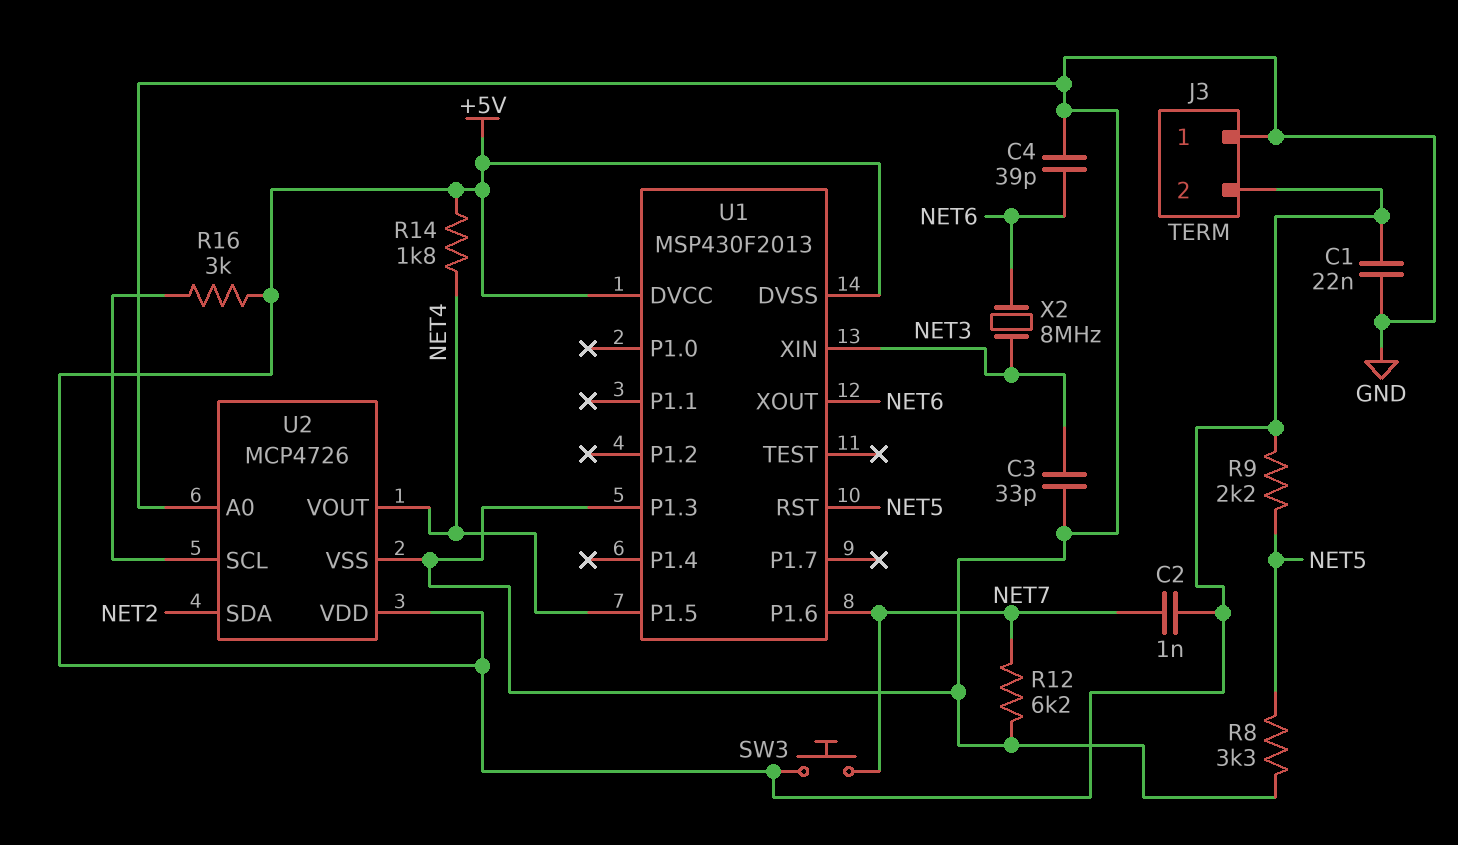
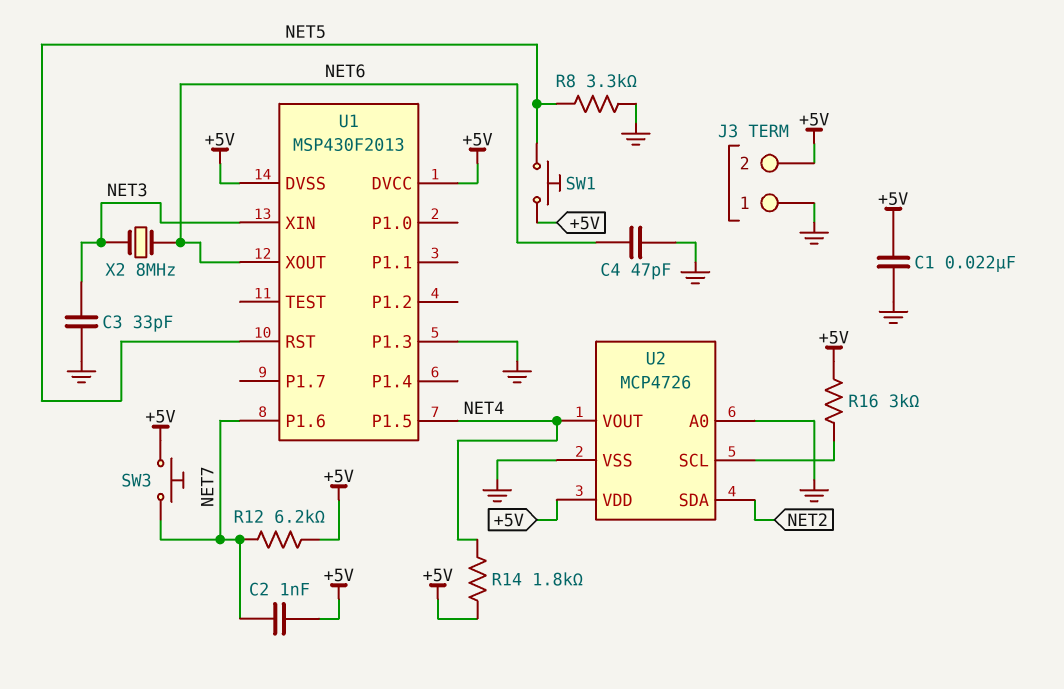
C4: 39pF (GND, NET6) -> 47pF (GND, NET6)
R9: 2.2k (+5V, NET5) -> none
R12: 6.2k (GND, NET7) -> 6.2k (+5V, NET7)
SW1: none -> button (+5V, NET5)

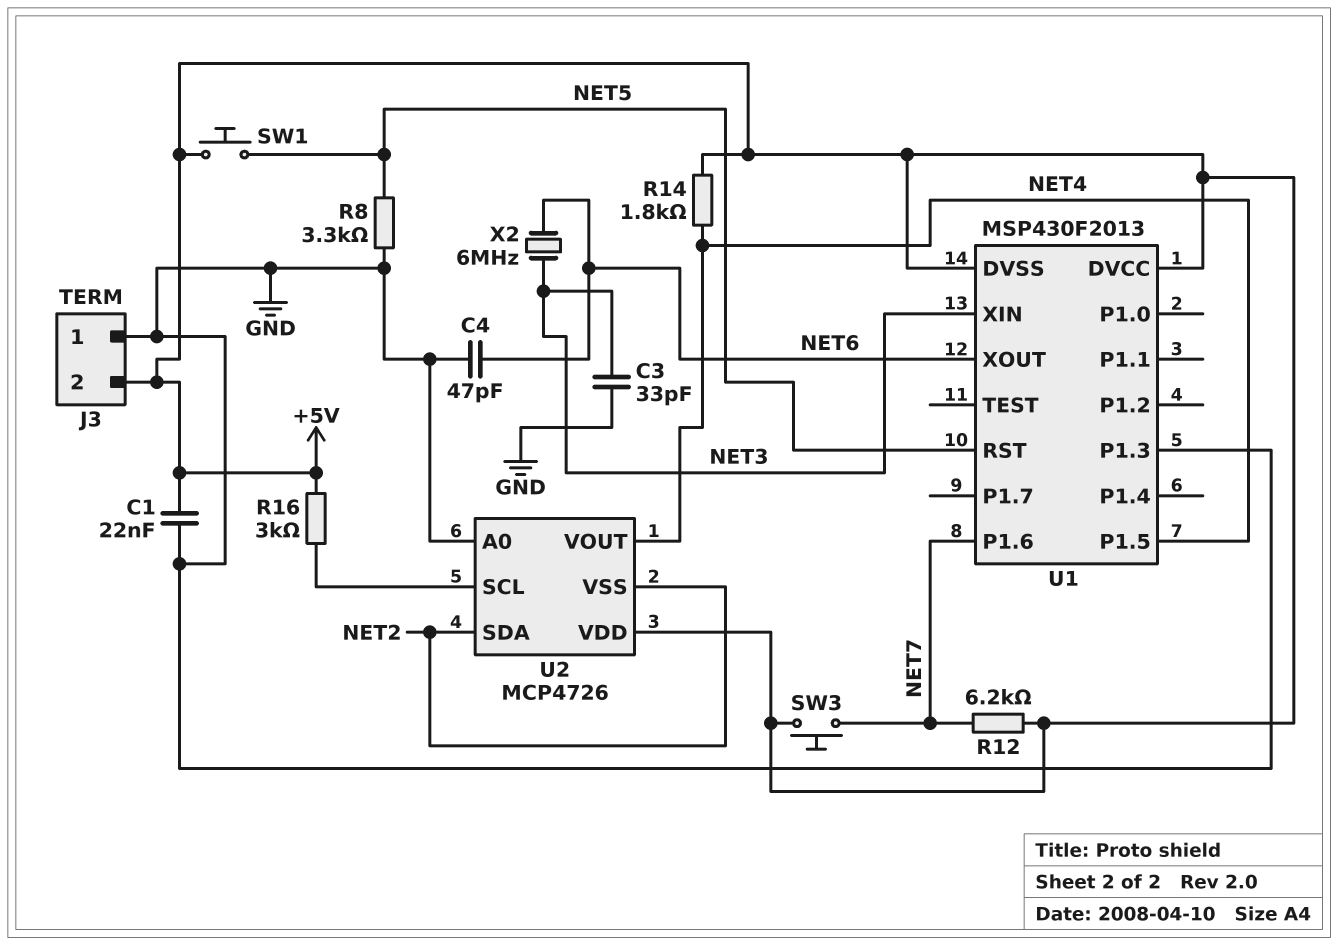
C2: 1nF (+5V, NET7) -> none
U2 pin VSS: GND -> NET2
X2: 8MHz (NET3, NET6) -> 6MHz (NET3, NET6)

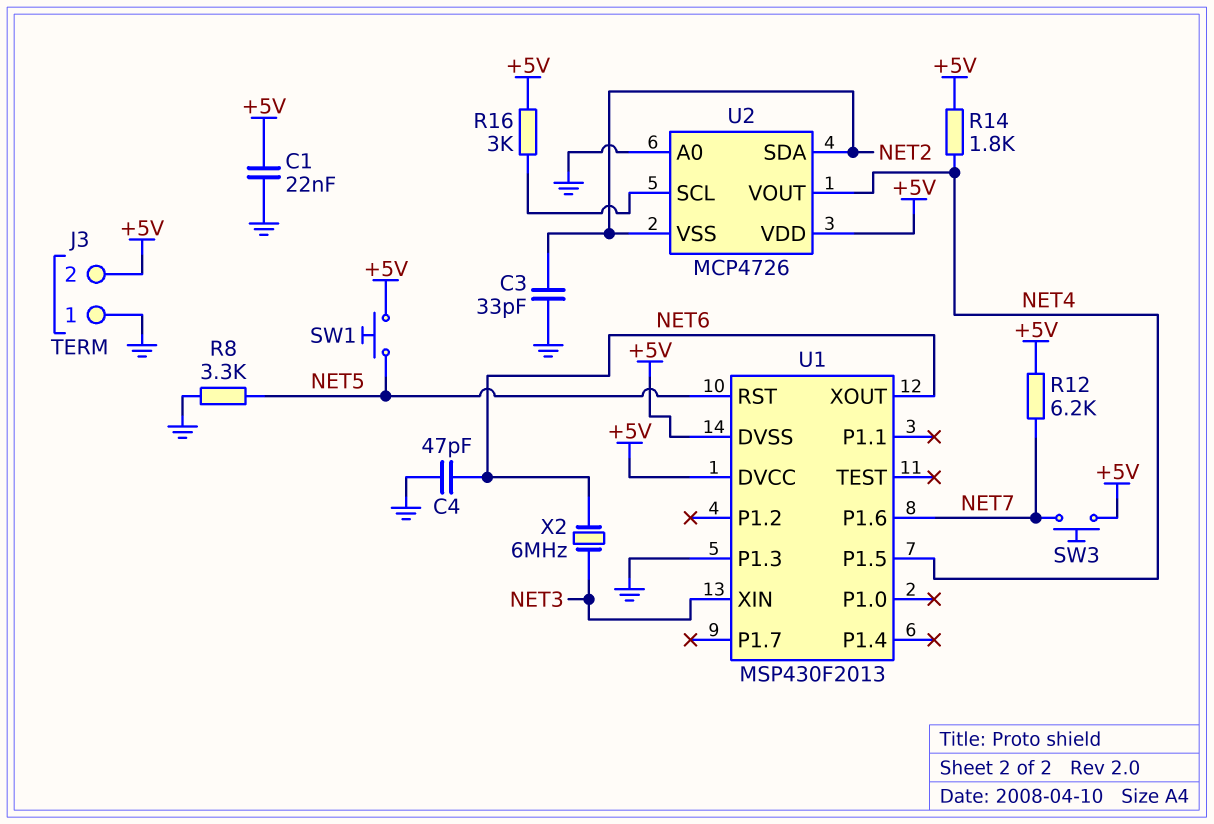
C3: 33pF (GND, NET3) -> 33pF (GND, NET2)

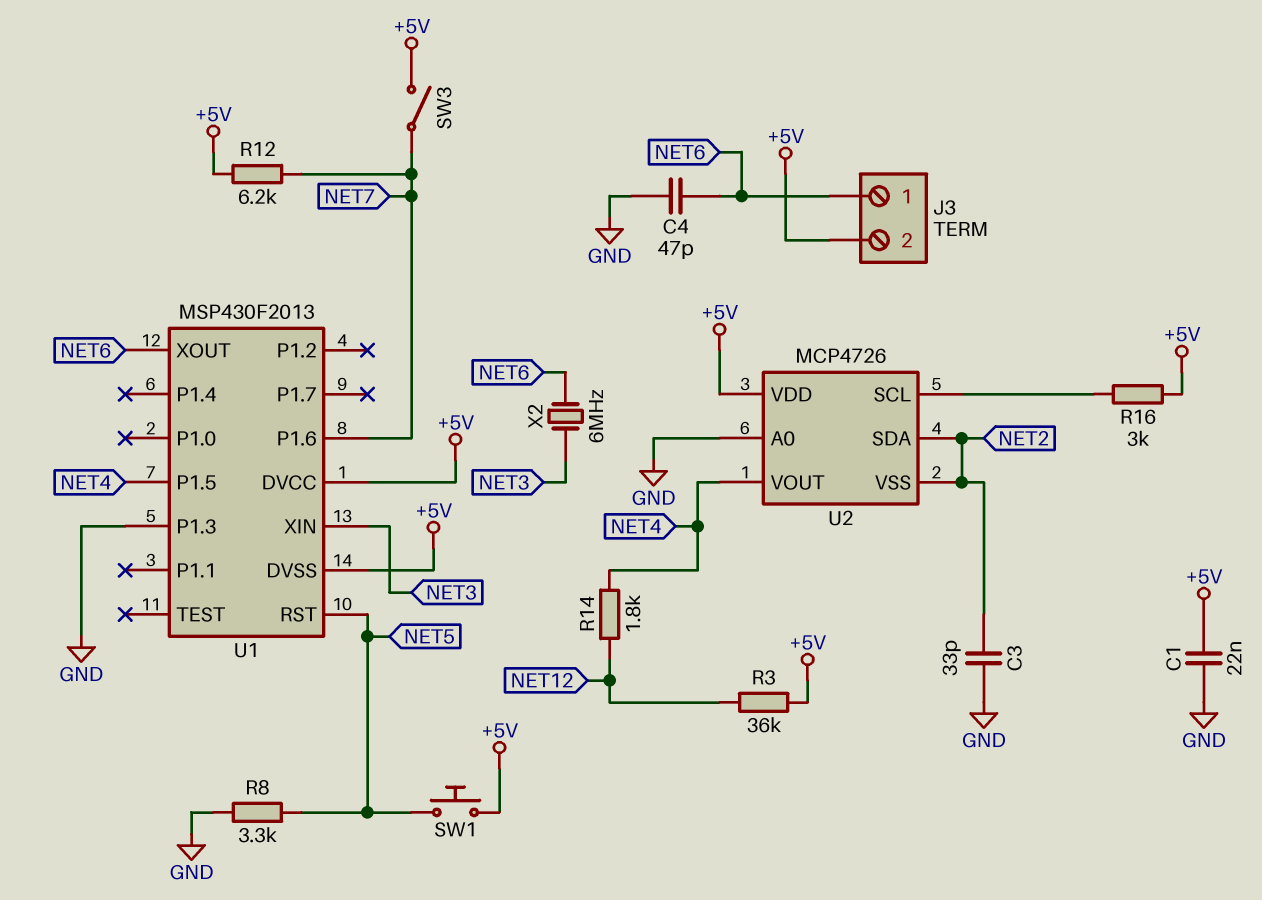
J3 pin 1: GND -> NET6
R3: none -> 36k (+5V, NET12)
R14: 1.8k (+5V, NET4) -> 1.8k (NET4, NET12)
SW3: button (+5V, NET7) -> switch (+5V, NET7)

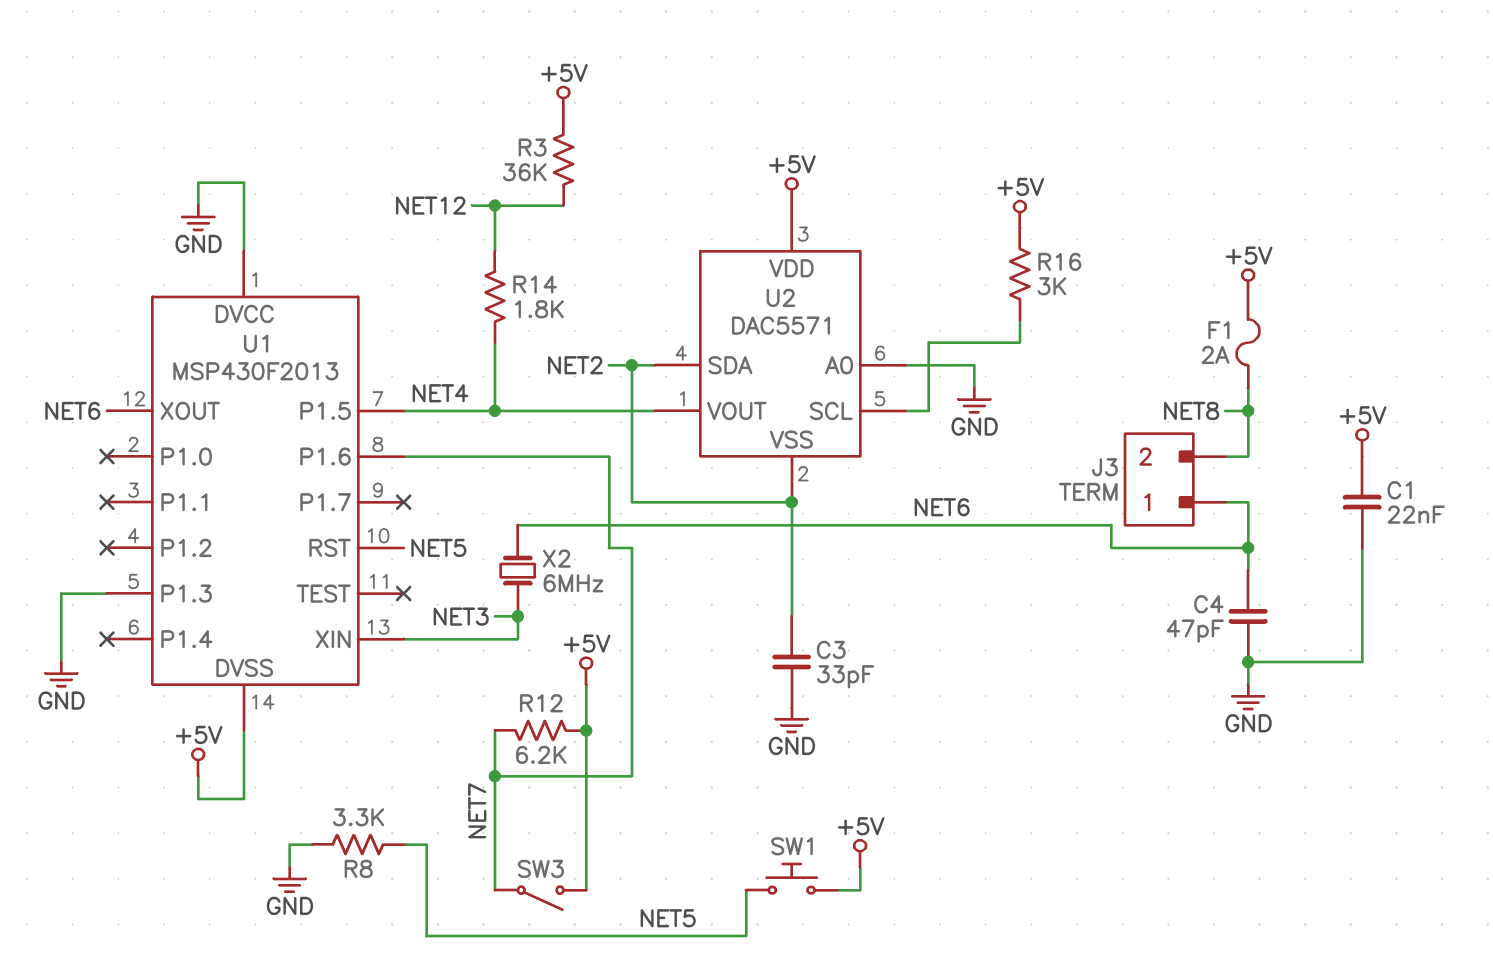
F1: none -> 2A (+5V, NET8)
J3 pin 2: +5V -> NET8
U1 pin DVCC: +5V -> GND
U2: MCP4726 -> DAC5571

